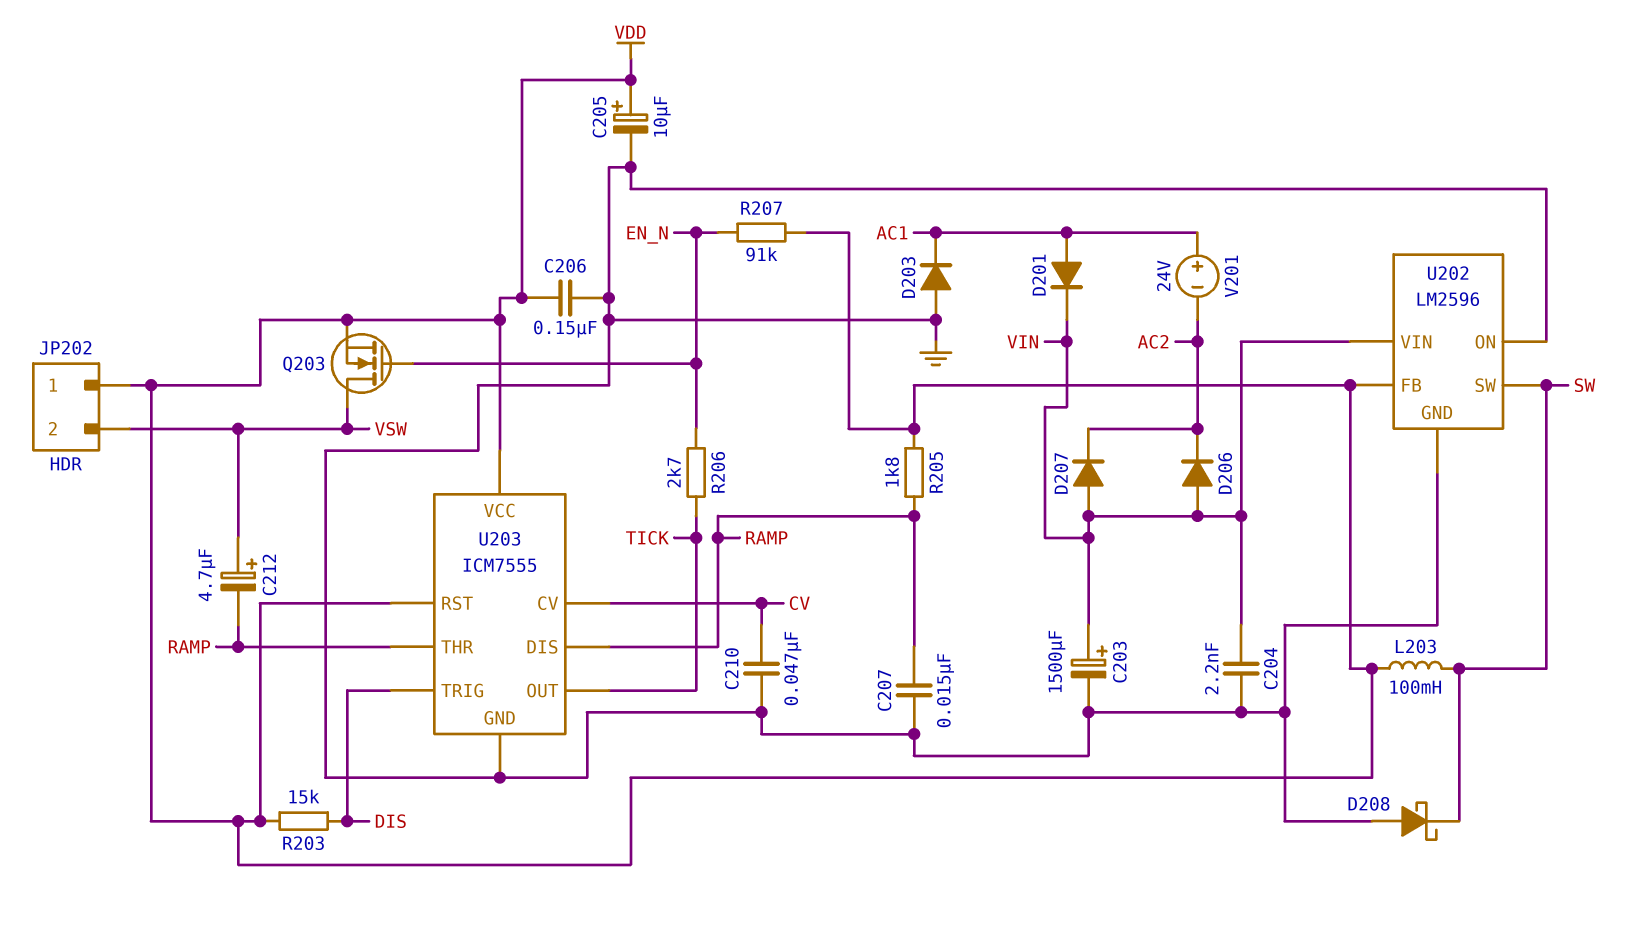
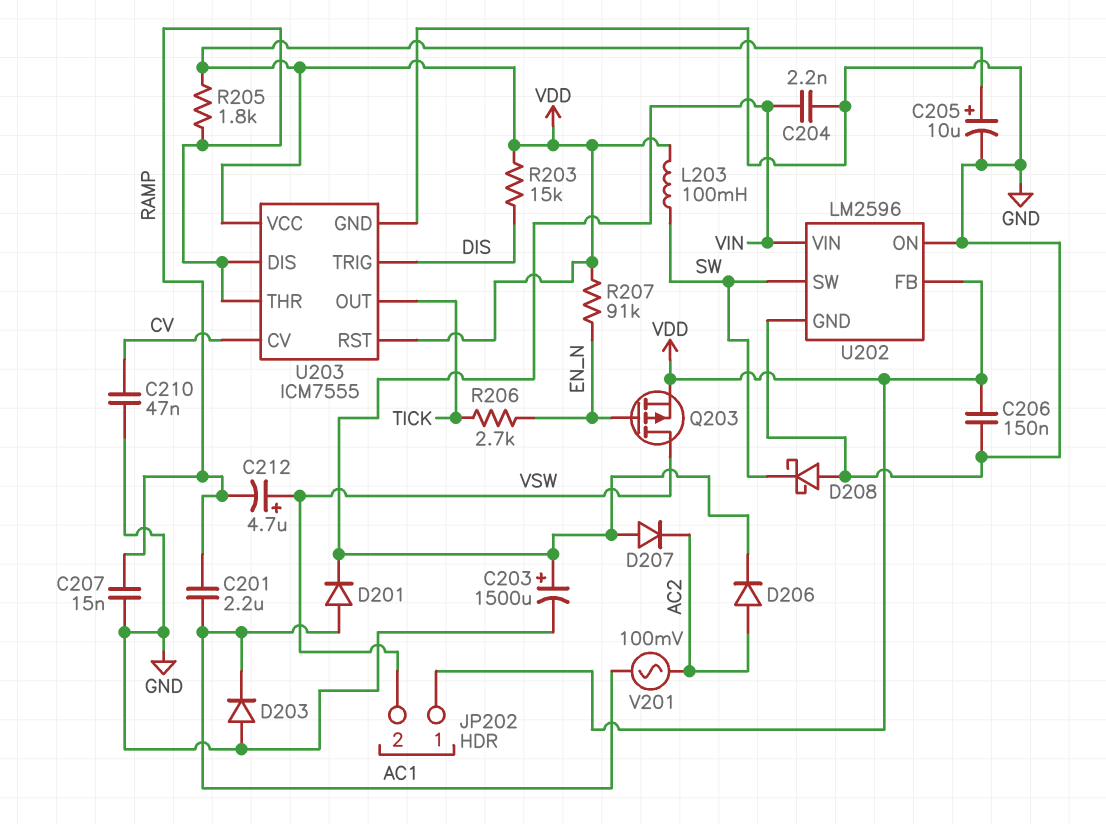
C201: none -> 2.2uF (AC1, RAMP)
D206: diode (A VIN, K AC2) -> diode (A AC2, K VIN)
Q203: NMOS (G EN_N, D VSW, S VDD) -> PMOS (G EN_N, D VSW, S VDD)
V201: 24V (plus AC1, minus AC2) -> AC 100mV (AC1, AC2)

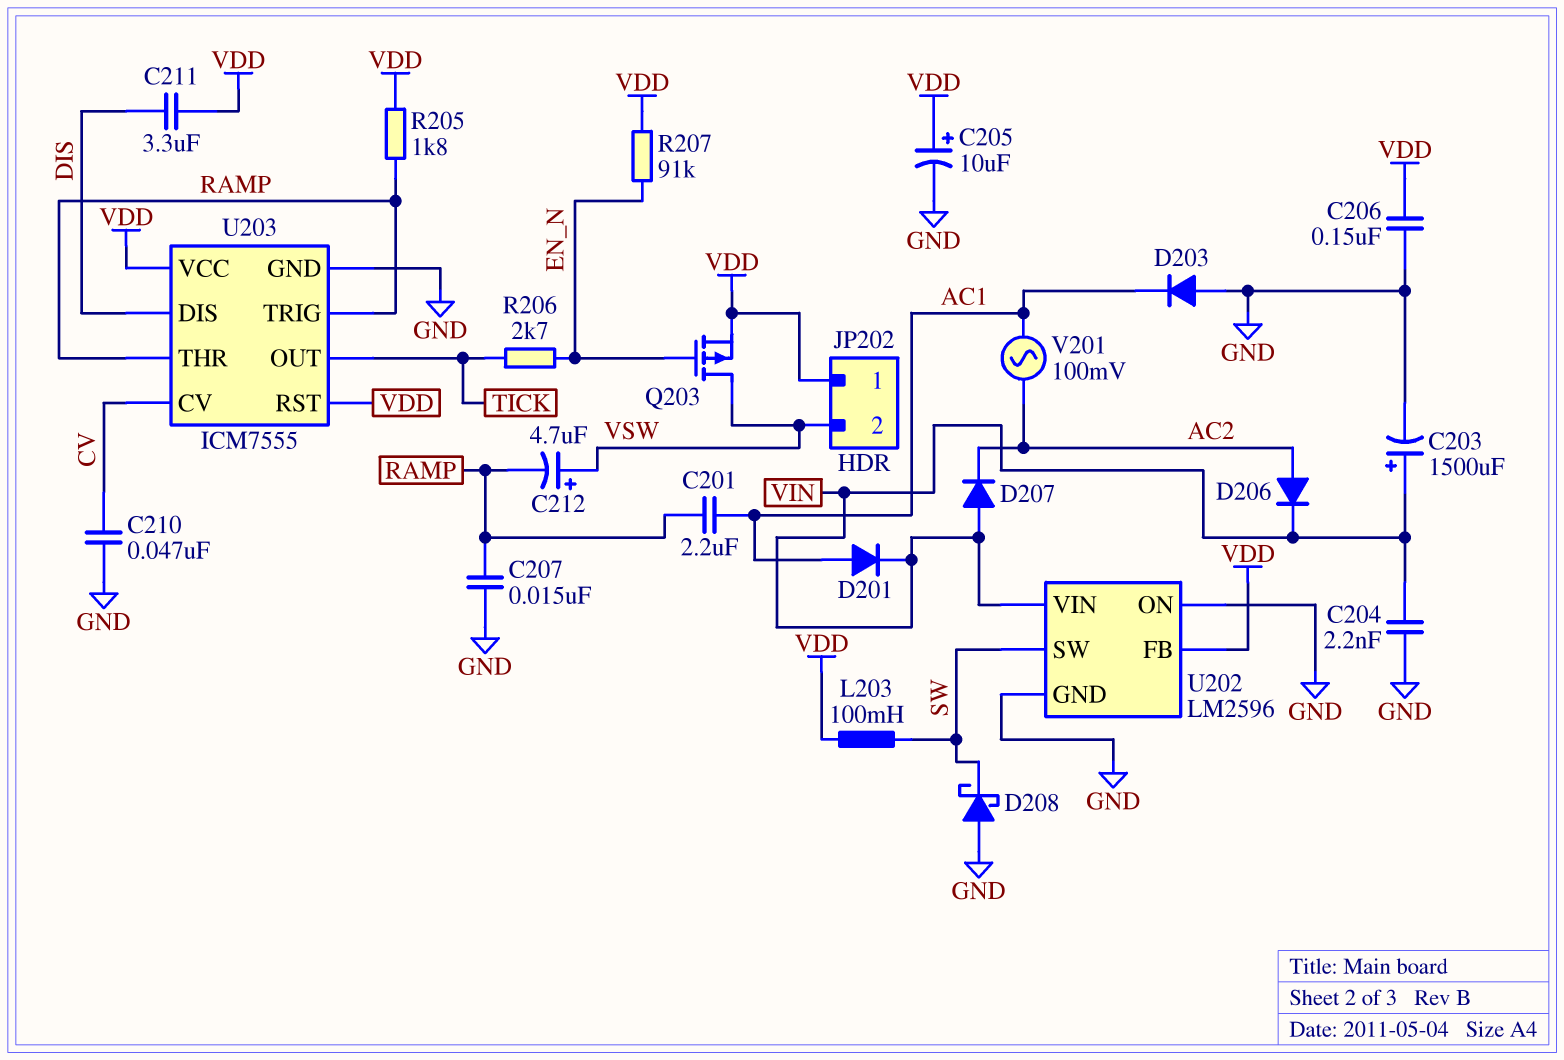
C211: none -> 3.3uF (DIS, VDD)
R203: 15k (DIS, VDD) -> none
U203 pin DIS: RAMP -> DIS
U203 pin TRIG: DIS -> RAMP

